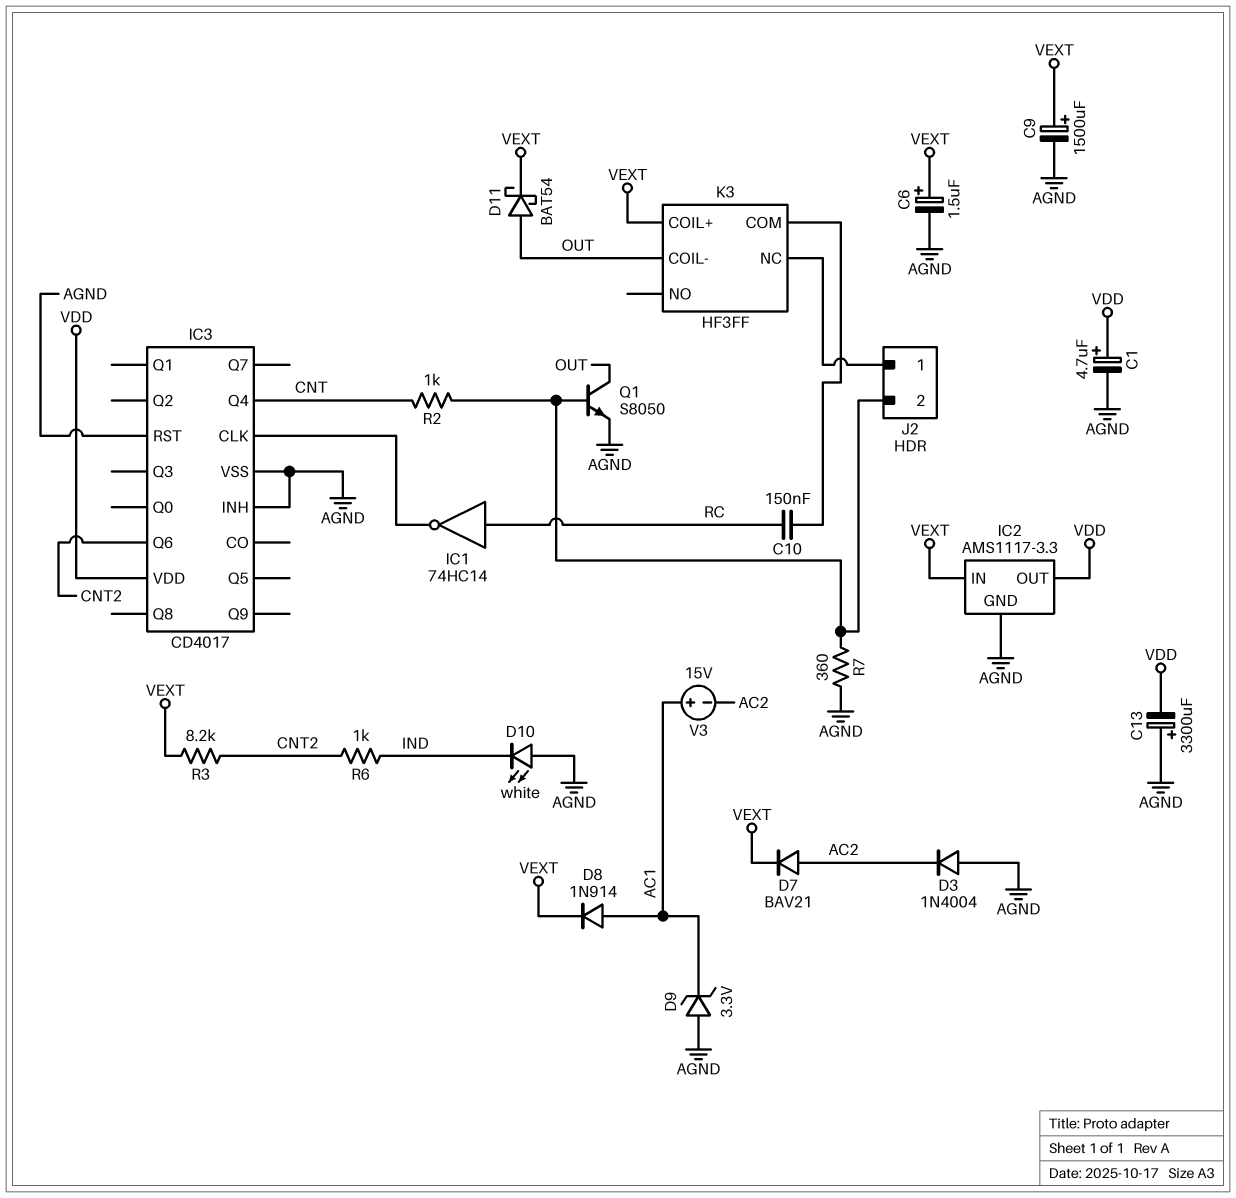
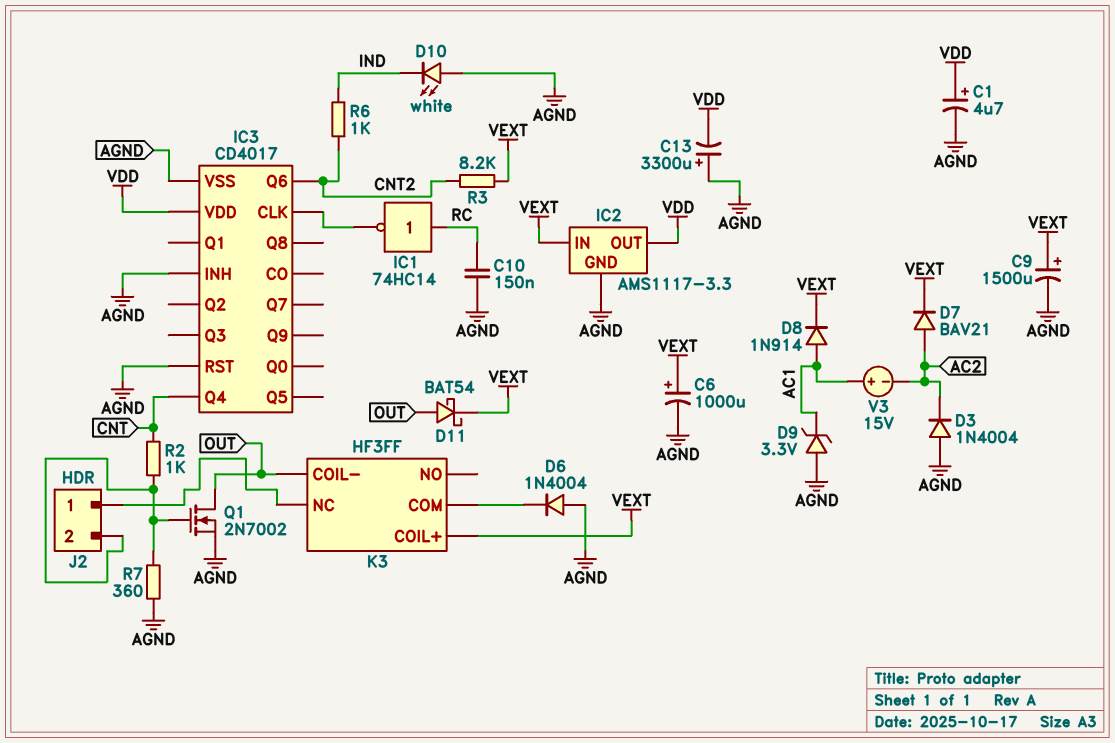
C6: 1.5uF (plus VEXT, minus AGND) -> 1000uF (plus VEXT, minus AGND)
C10: 150nF (K3/COM, RC) -> 150nF (AGND, RC)
D6: none -> diode 1N4004 (A AGND, K K3/COM)
Q1: NPN S8050 (B J2/2, C OUT, E AGND) -> NMOS 2N7002 (G J2/2, D OUT, S AGND)

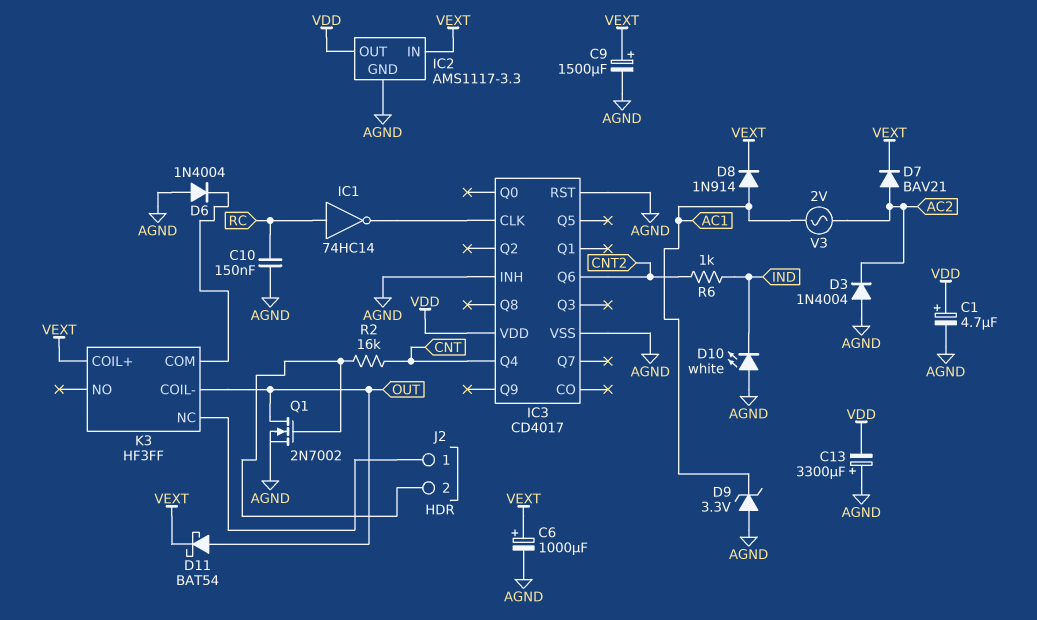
R2: 1k (CNT, J2/2) -> 16k (CNT, J2/2)
R3: 8.2k (CNT2, VEXT) -> none
R7: 360 (AGND, J2/2) -> none
V3: 15V (plus AC1, minus AC2) -> AC 2V (AC1, AC2)

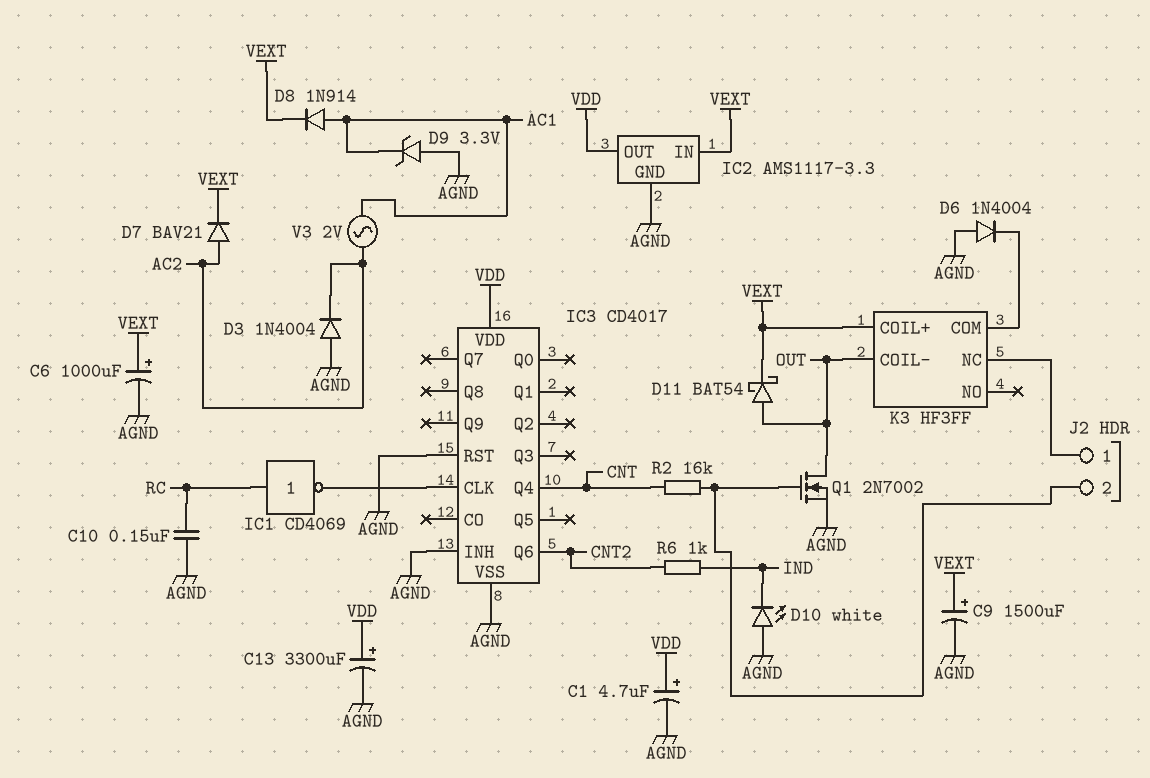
C13: 3300uF (plus AGND, minus VDD) -> 3300uF (plus VDD, minus AGND)
IC1: NOT 74HC14 (in RC, out IC3/CLK) -> NOT CD4069 (in RC, out IC3/CLK)

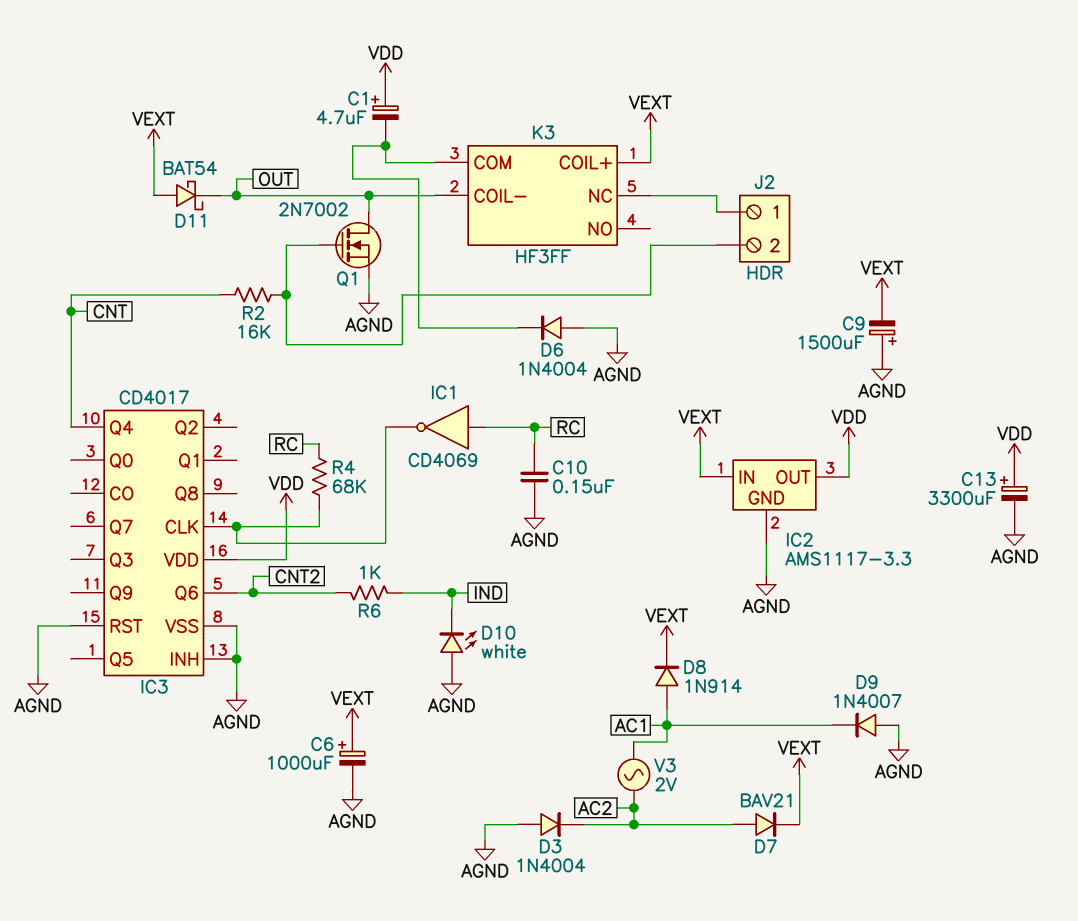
C1: 4.7uF (plus VDD, minus AGND) -> 4.7uF (plus VDD, minus K3/COM)
C9: 1500uF (plus VEXT, minus AGND) -> 1500uF (plus AGND, minus VEXT)
D9: zener 3.3V (A AGND, K AC1) -> diode 1N4007 (A AGND, K AC1)
D11: schottky BAT54 (A OUT, K VEXT) -> schottky BAT54 (A VEXT, K OUT)
R4: none -> 68k (IC3/CLK, RC)

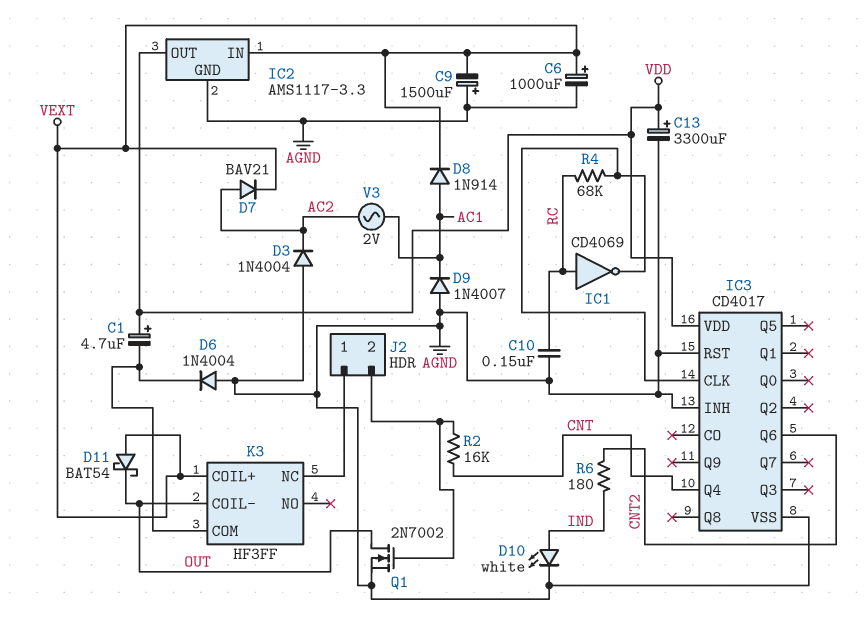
D10: LED white (A AGND, K IND) -> LED white (A IND, K AGND)
R6: 1k (CNT2, IND) -> 180 (CNT2, IND)

